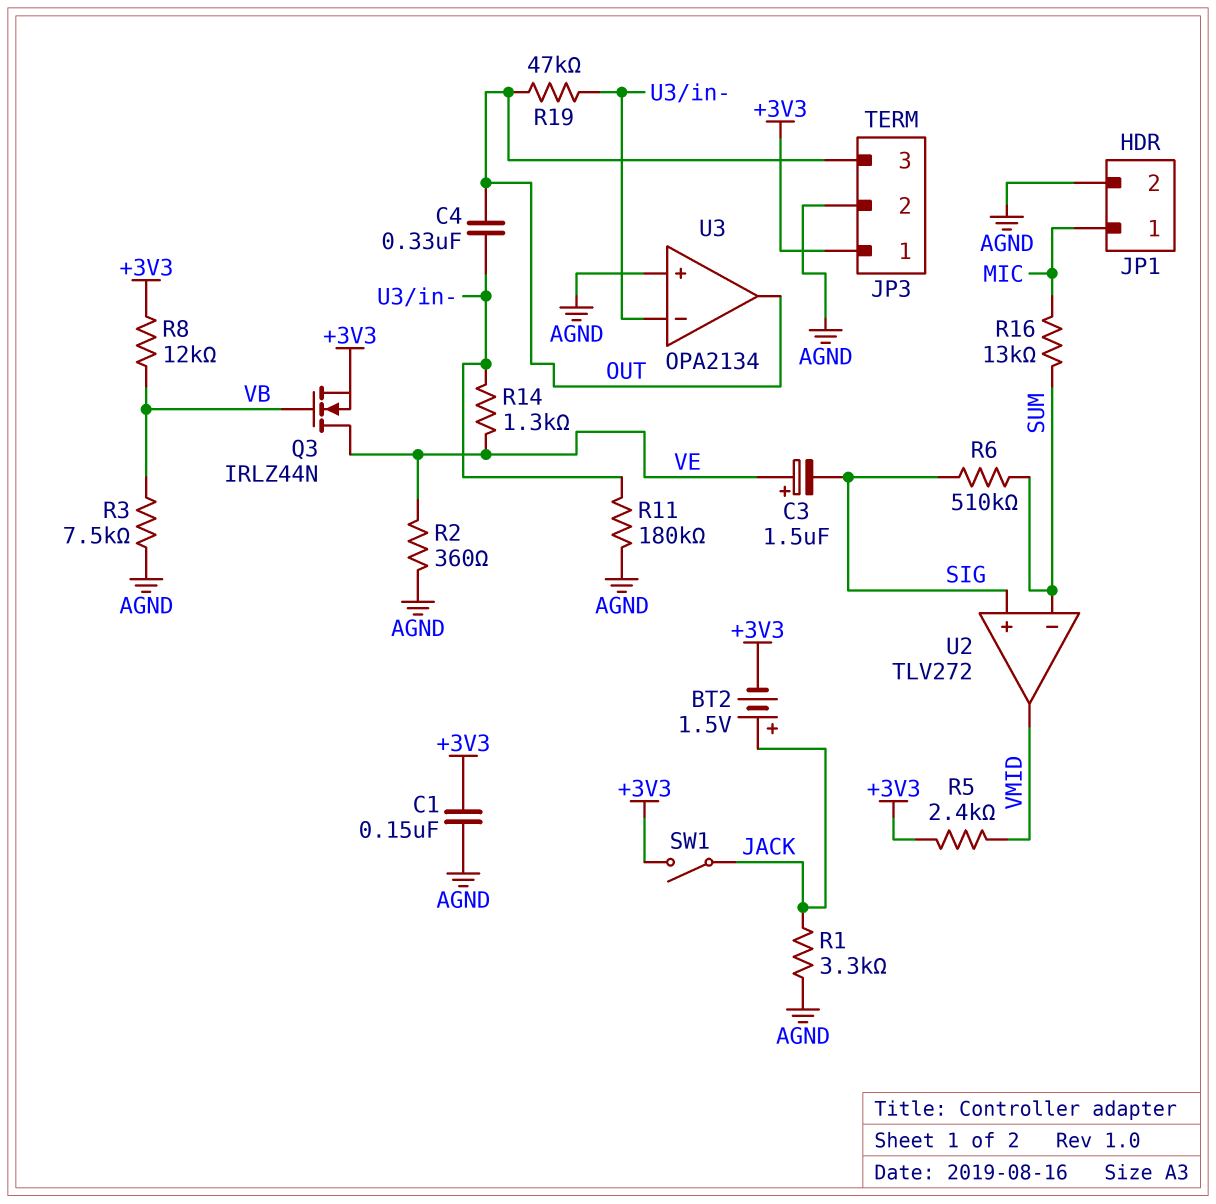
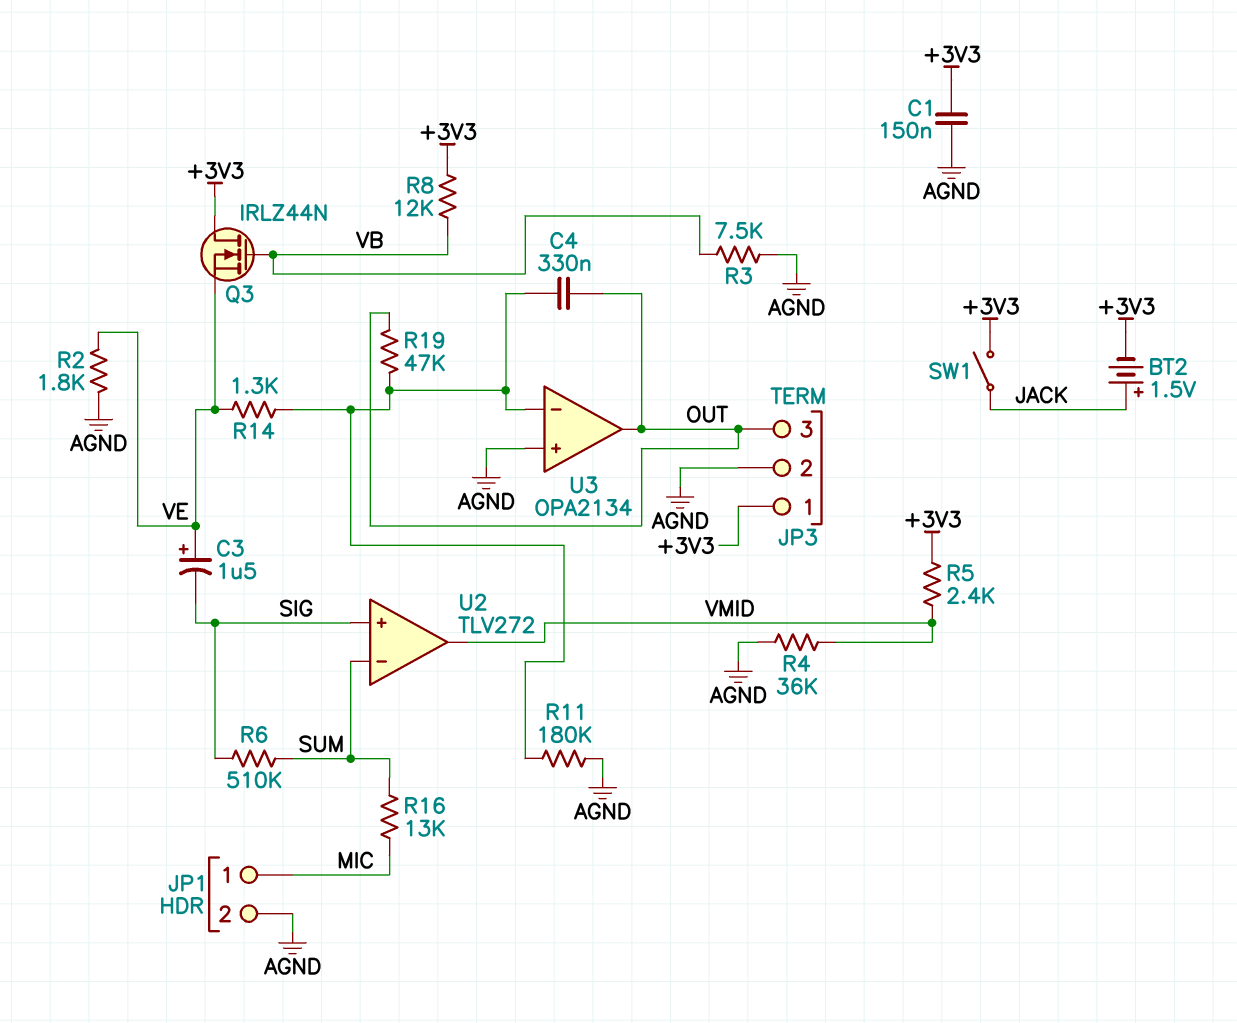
Q3: NMOS IRLZ44N (G VB, D VE, S +3V3) -> NMOS IRLZ44N (G VB, D +3V3, S VE)
R1: 3.3k (AGND, JACK) -> none
R2: 360 (AGND, VE) -> 1.8k (AGND, VE)
R4: none -> 36k (AGND, VMID)

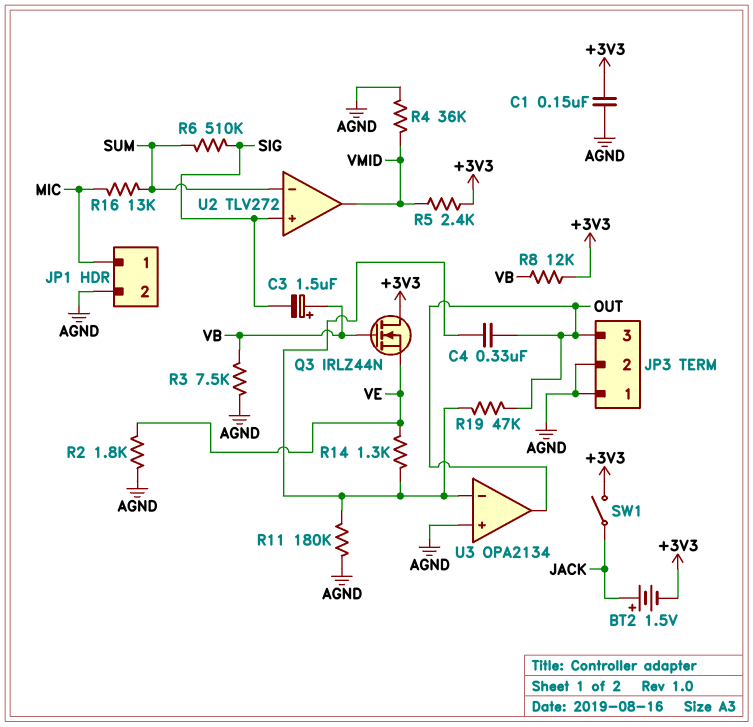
C3: 1.5uF (plus VE, minus SIG) -> 1.5uF (plus VB, minus SIG)
JP3 pin 1: +3V3 -> AGND

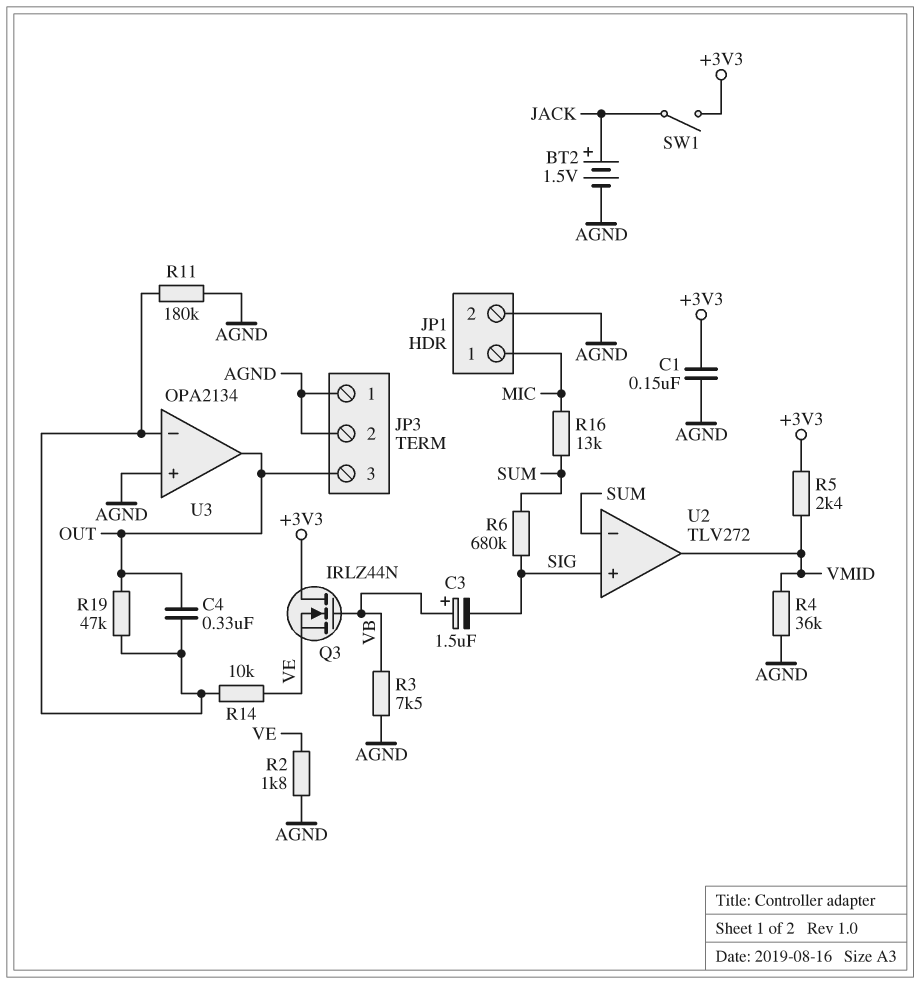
BT2: 1.5V (plus JACK, minus +3V3) -> 1.5V (plus JACK, minus AGND)
R6: 510k (SIG, SUM) -> 680k (SIG, SUM)
R8: 12k (+3V3, VB) -> none
R14: 1.3k (U3/in-, VE) -> 10k (U3/in-, VE)

